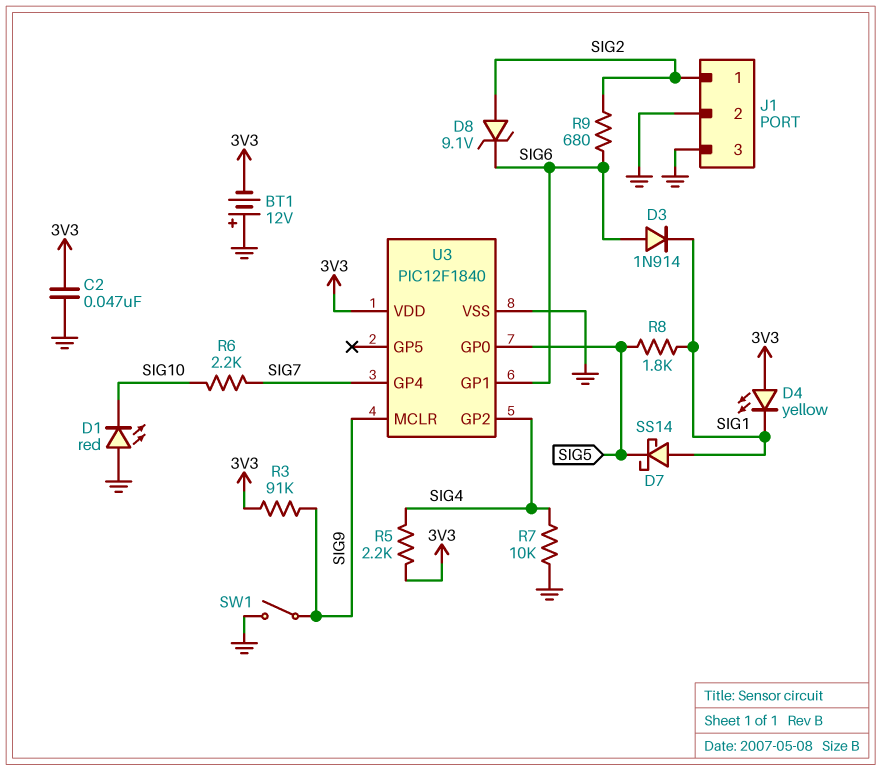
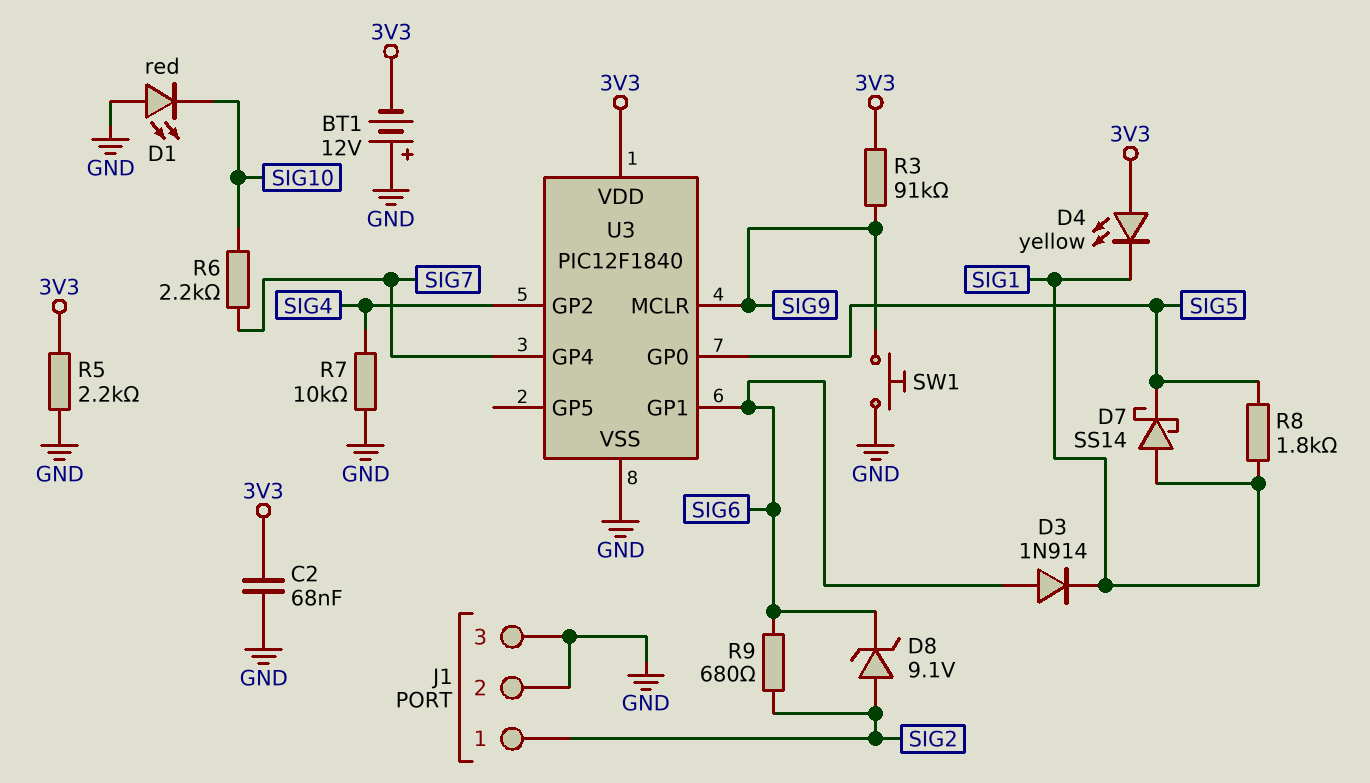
C2: 47nF (3V3, GND) -> 68nF (3V3, GND)
R5: 2.2k (3V3, SIG4) -> 2.2k (3V3, GND)
SW1: switch (GND, SIG9) -> button (GND, SIG9)

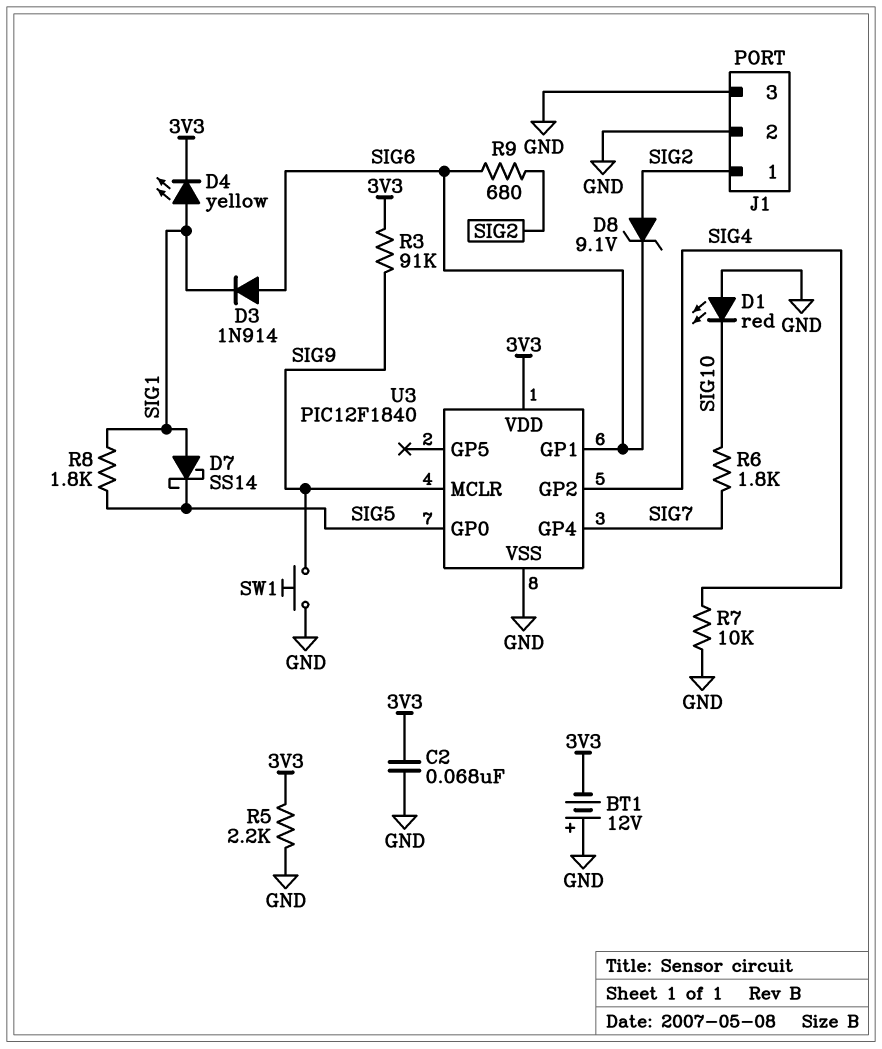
D4: LED yellow (A 3V3, K SIG1) -> LED yellow (A SIG1, K 3V3)
R6: 2.2k (SIG7, SIG10) -> 1.8k (SIG7, SIG10)

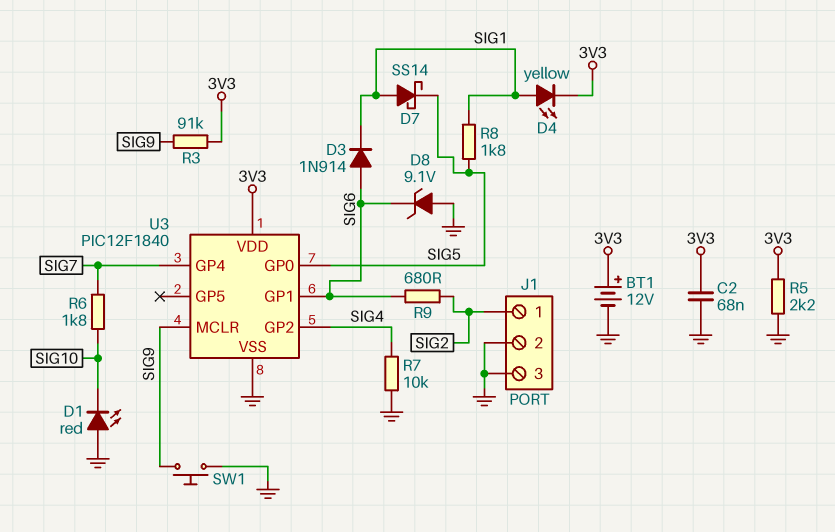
BT1: 12V (plus GND, minus 3V3) -> 12V (plus 3V3, minus GND)
D8: zener 9.1V (A SIG2, K SIG6) -> zener 9.1V (A GND, K SIG6)

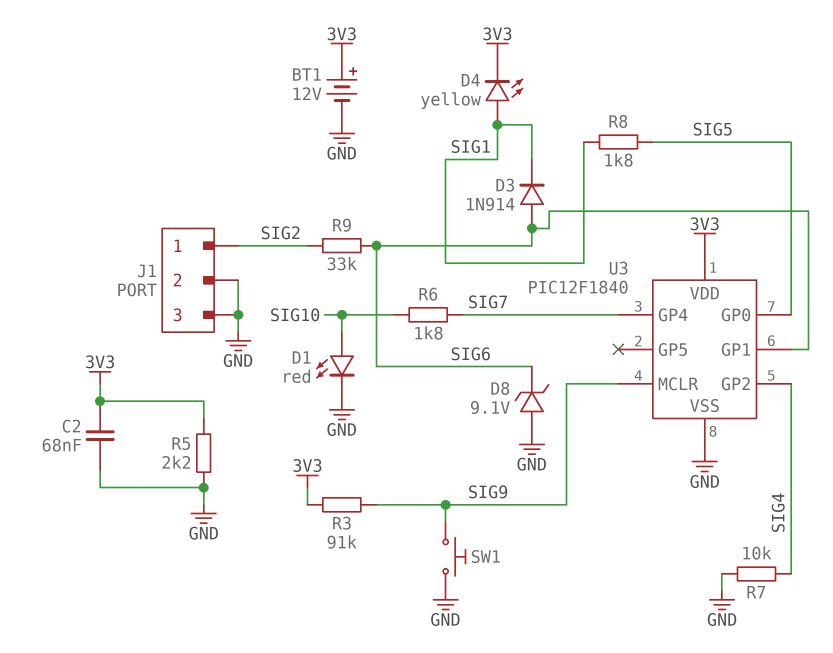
D1: LED red (A GND, K SIG10) -> LED red (A SIG10, K GND)
D7: schottky SS14 (A SIG1, K SIG5) -> none
R9: 680 (SIG2, SIG6) -> 33k (SIG2, SIG6)

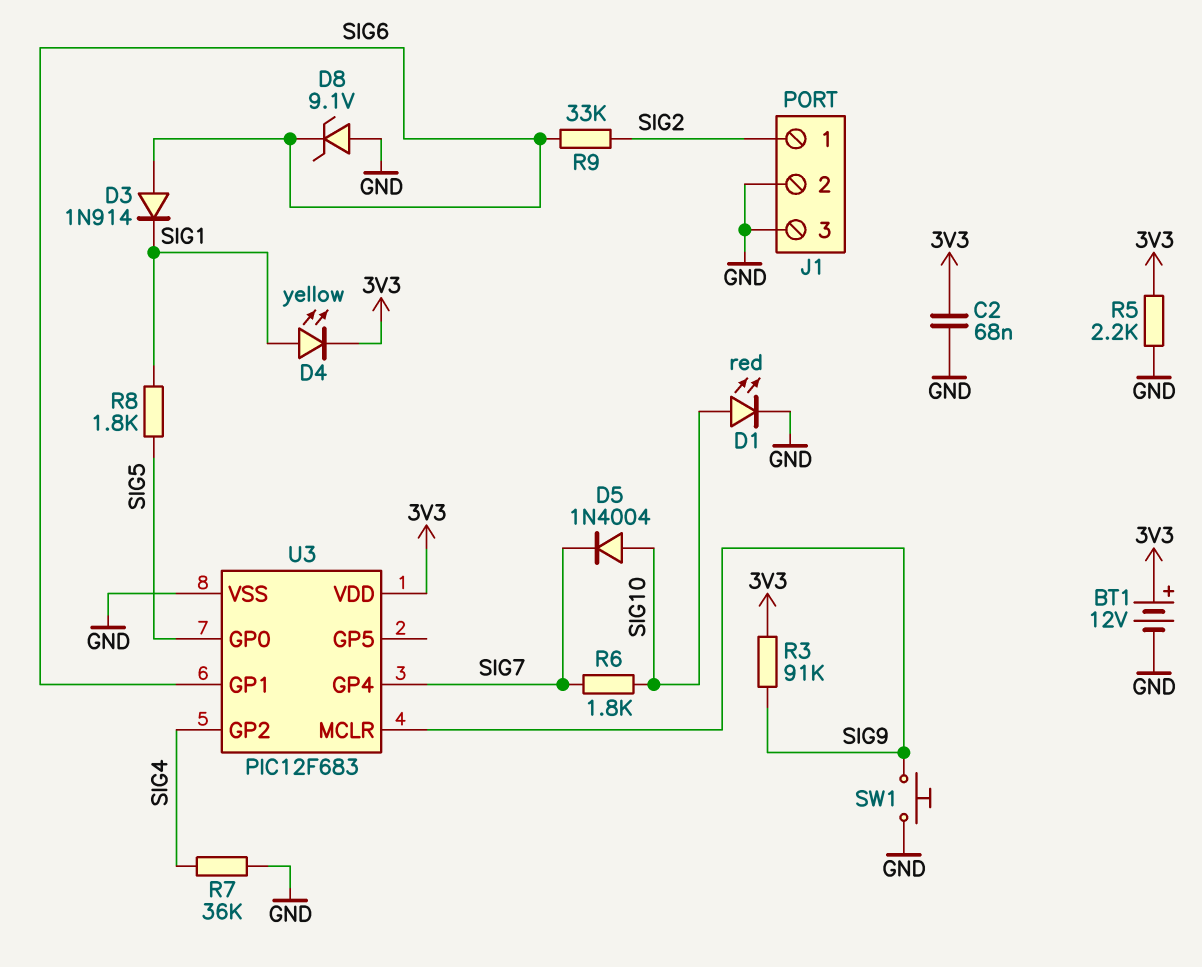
D5: none -> diode 1N4004 (A SIG10, K SIG7)
R7: 10k (GND, SIG4) -> 36k (GND, SIG4)
U3: PIC12F1840 -> PIC12F683

